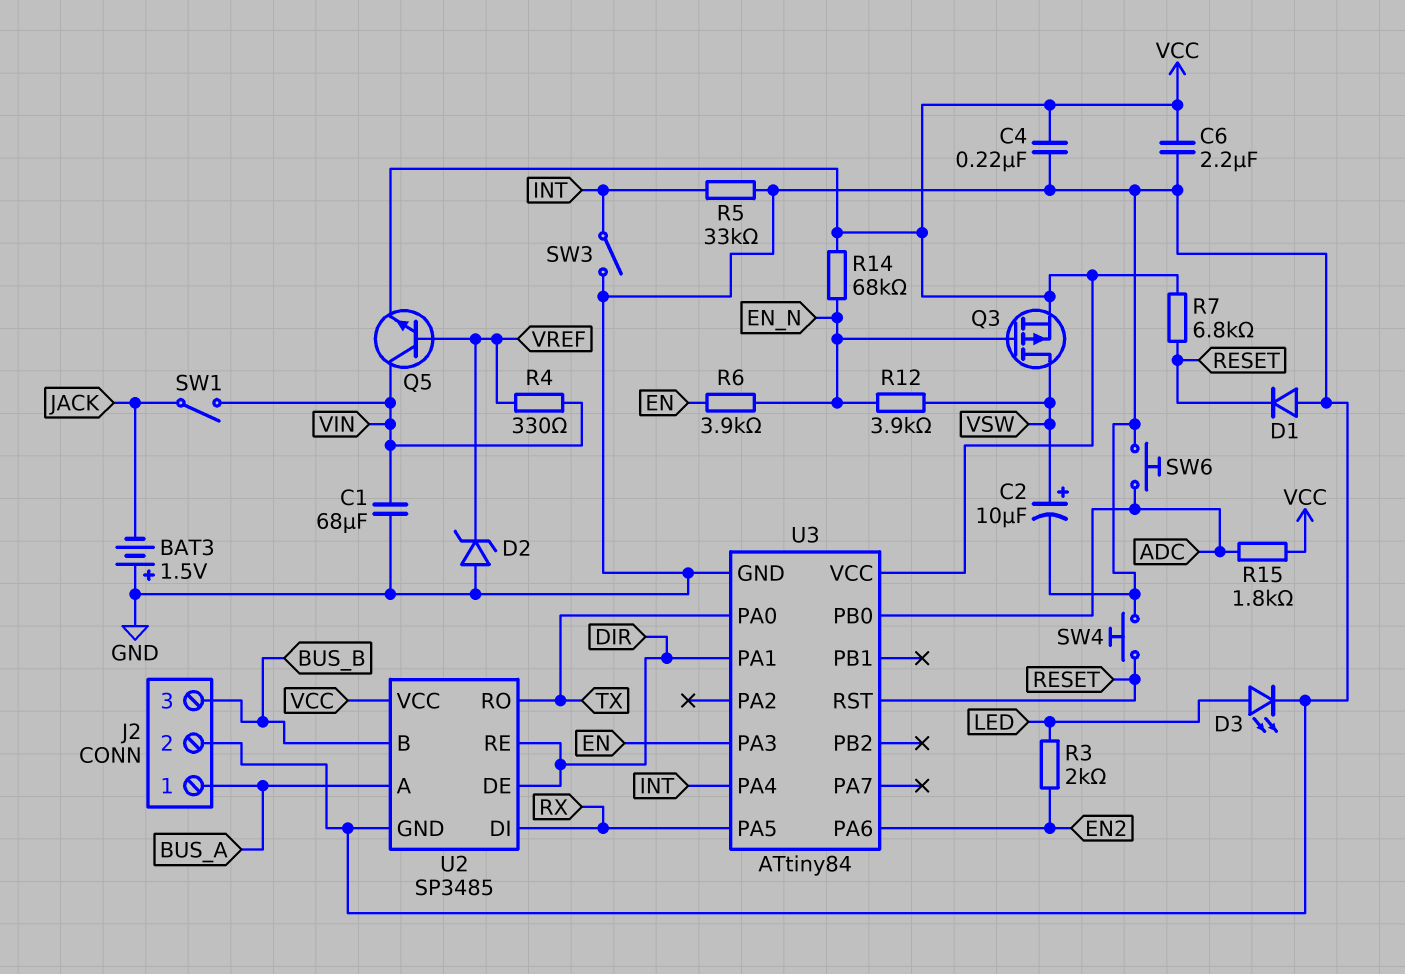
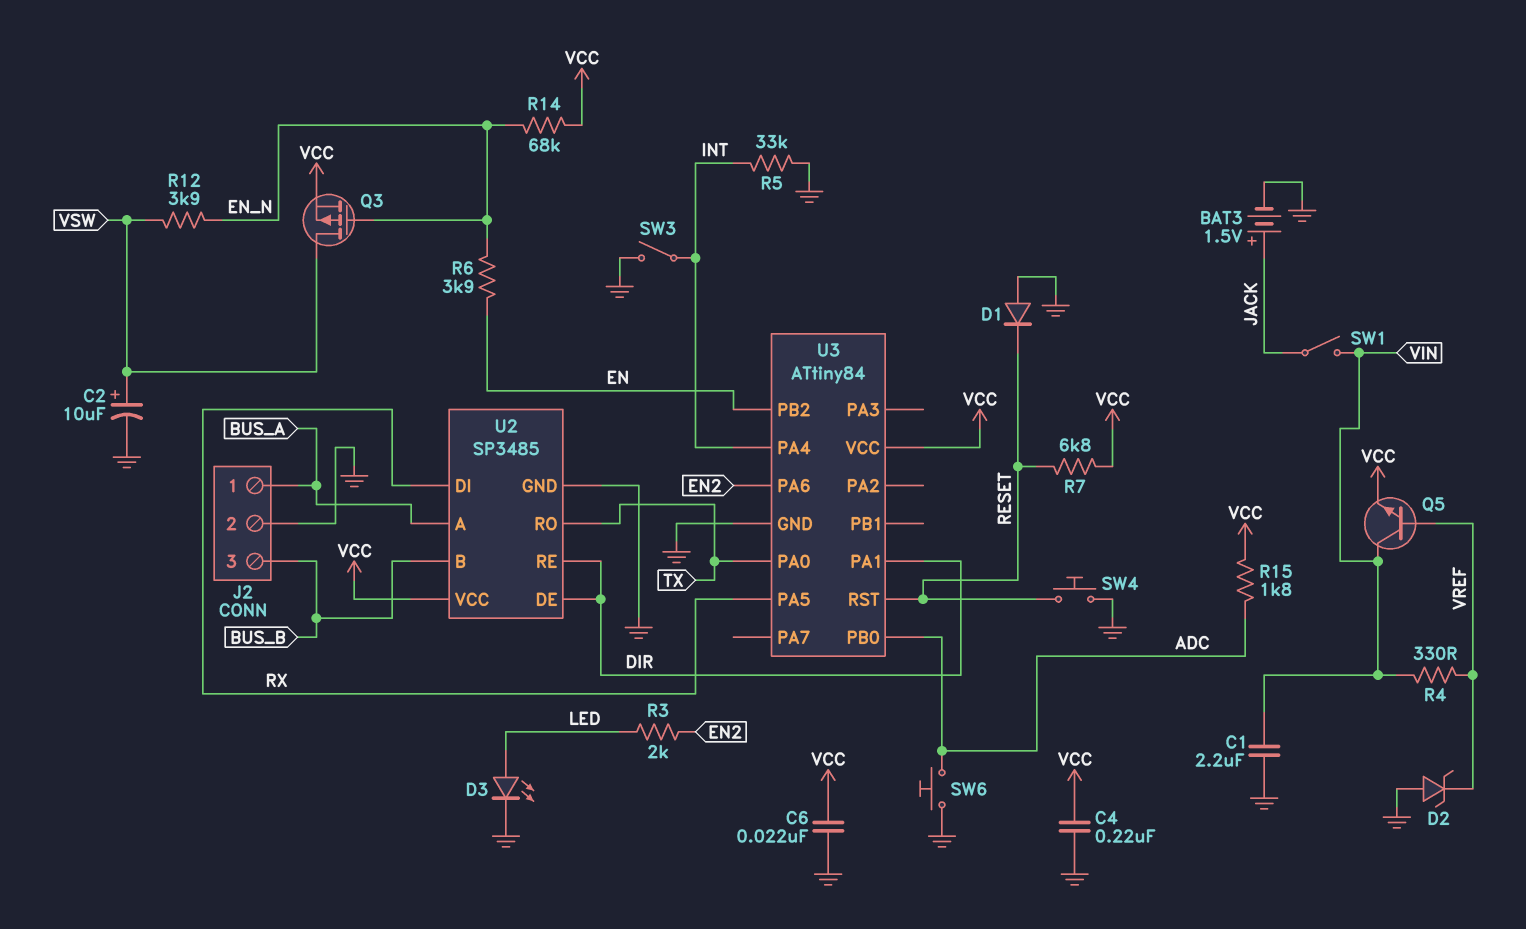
BAT3: 1.5V (plus GND, minus JACK) -> 1.5V (plus JACK, minus GND)
C1: 68uF (GND, VIN) -> 2.2uF (GND, VIN)
C6: 2.2uF (GND, VCC) -> 22nF (GND, VCC)
U3 pin PA3: EN -> none
U3 pin PB2: none -> EN

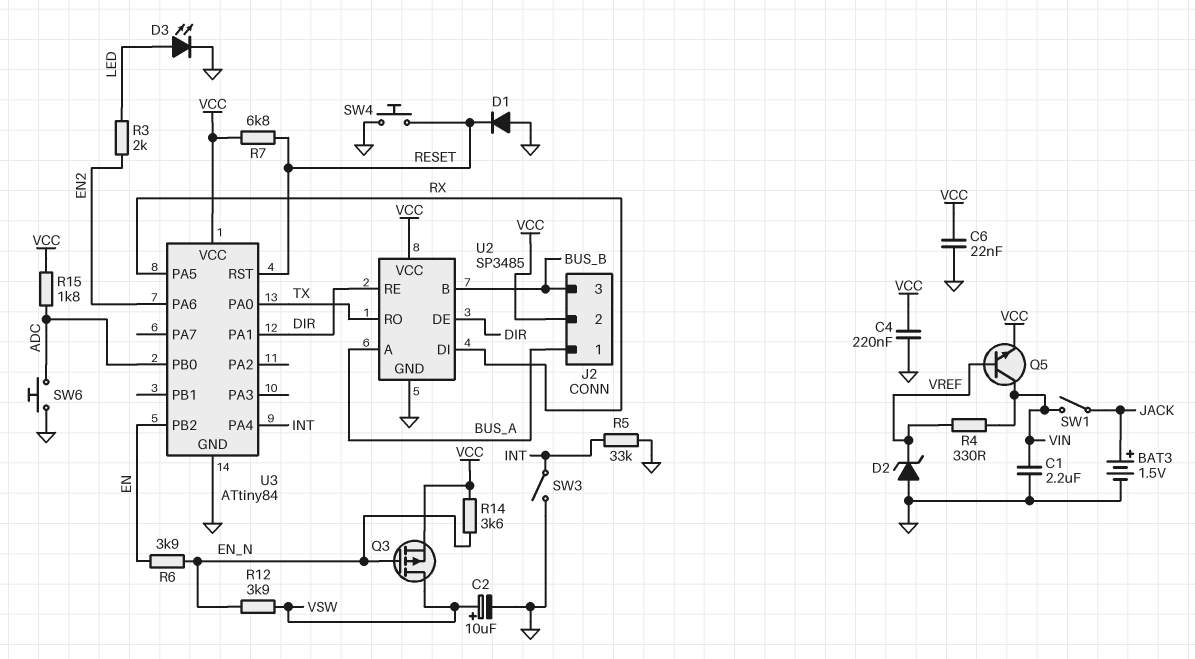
J2 pin 2: GND -> VCC
R14: 68k (EN_N, VCC) -> 3.6k (EN_N, VCC)

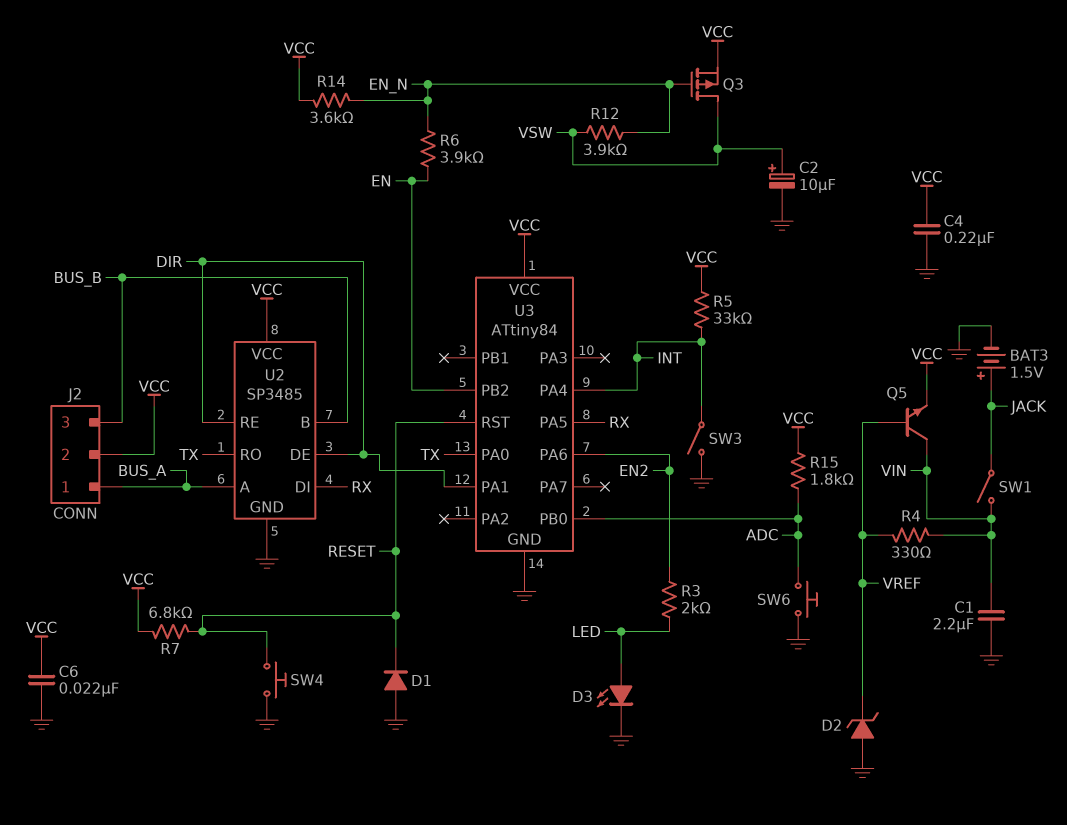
R5: 33k (GND, INT) -> 33k (INT, VCC)

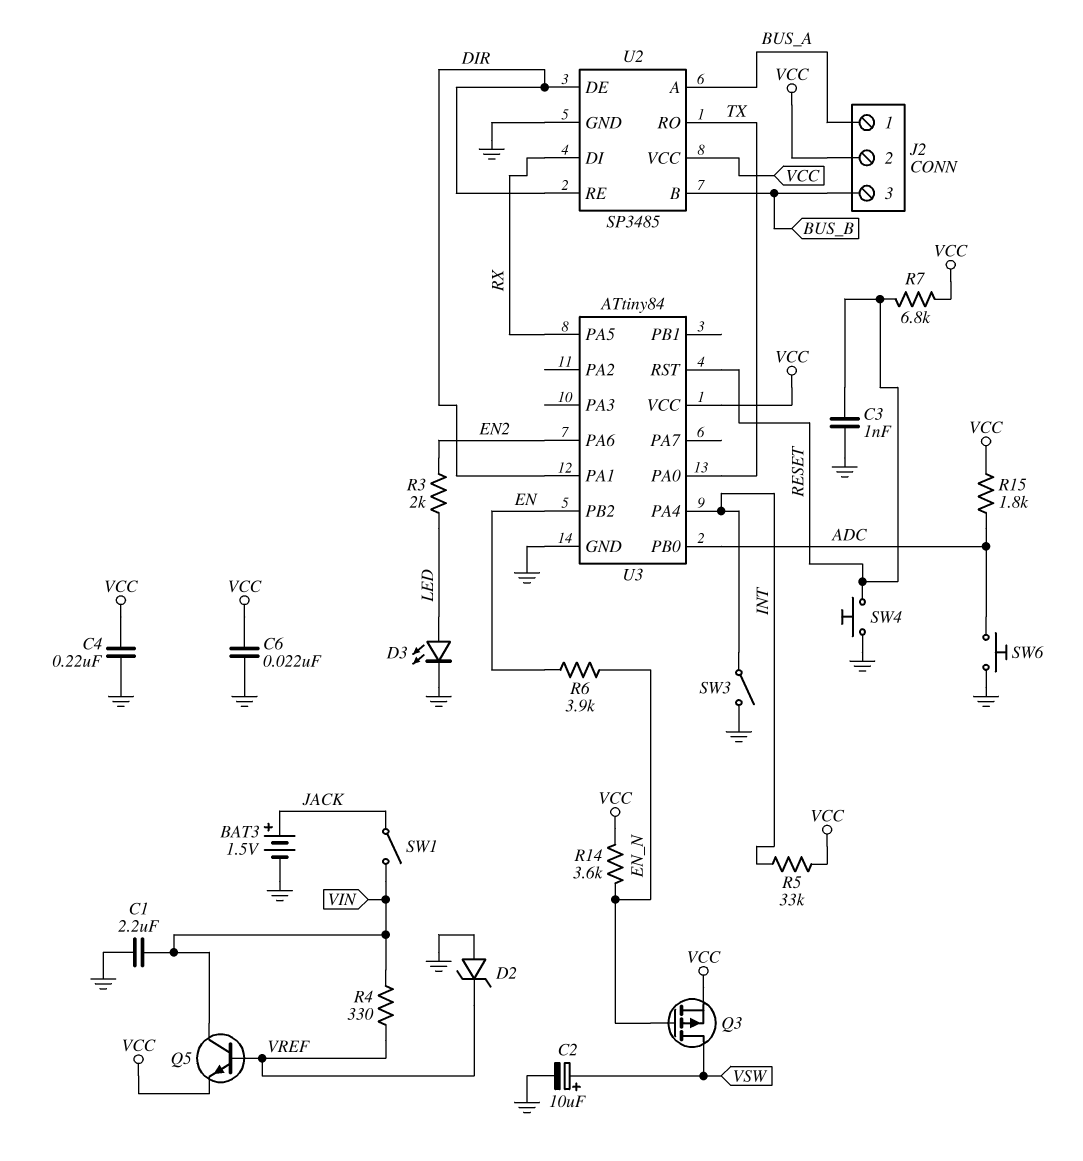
C3: none -> 1nF (GND, RESET)
D1: diode (A GND, K RESET) -> none
R12: 3.9k (EN_N, VSW) -> none

